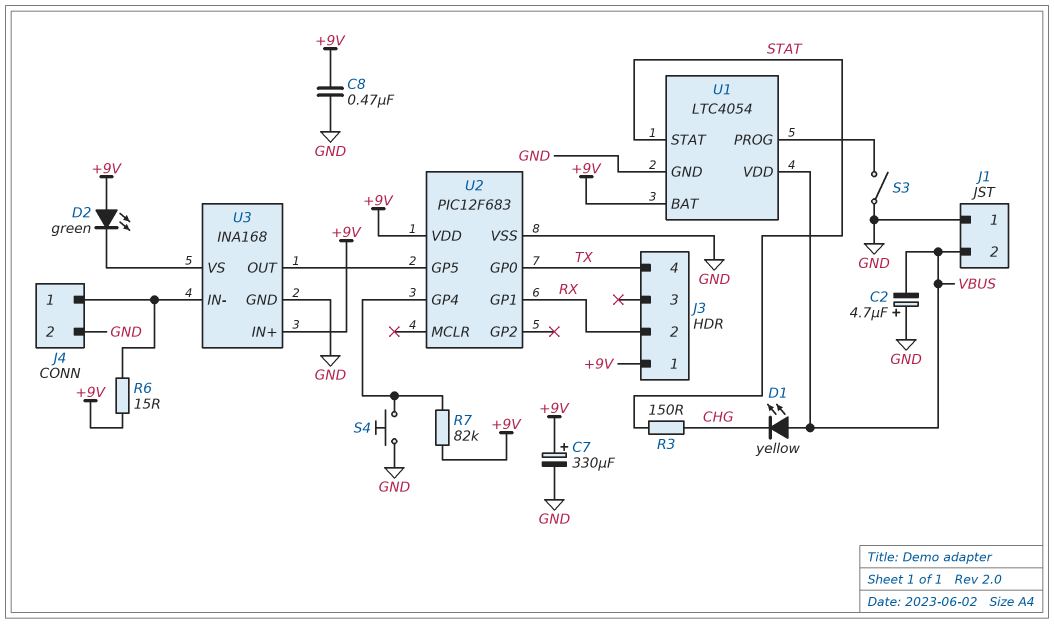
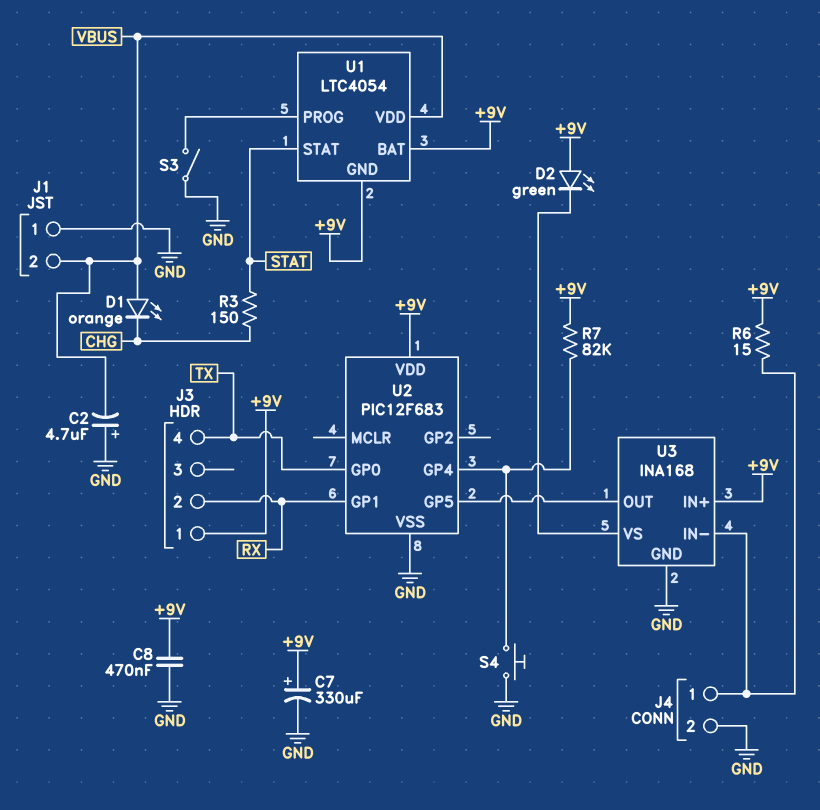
D1: LED yellow (A VBUS, K CHG) -> LED orange (A VBUS, K CHG)
U1 pin GND: GND -> +9V

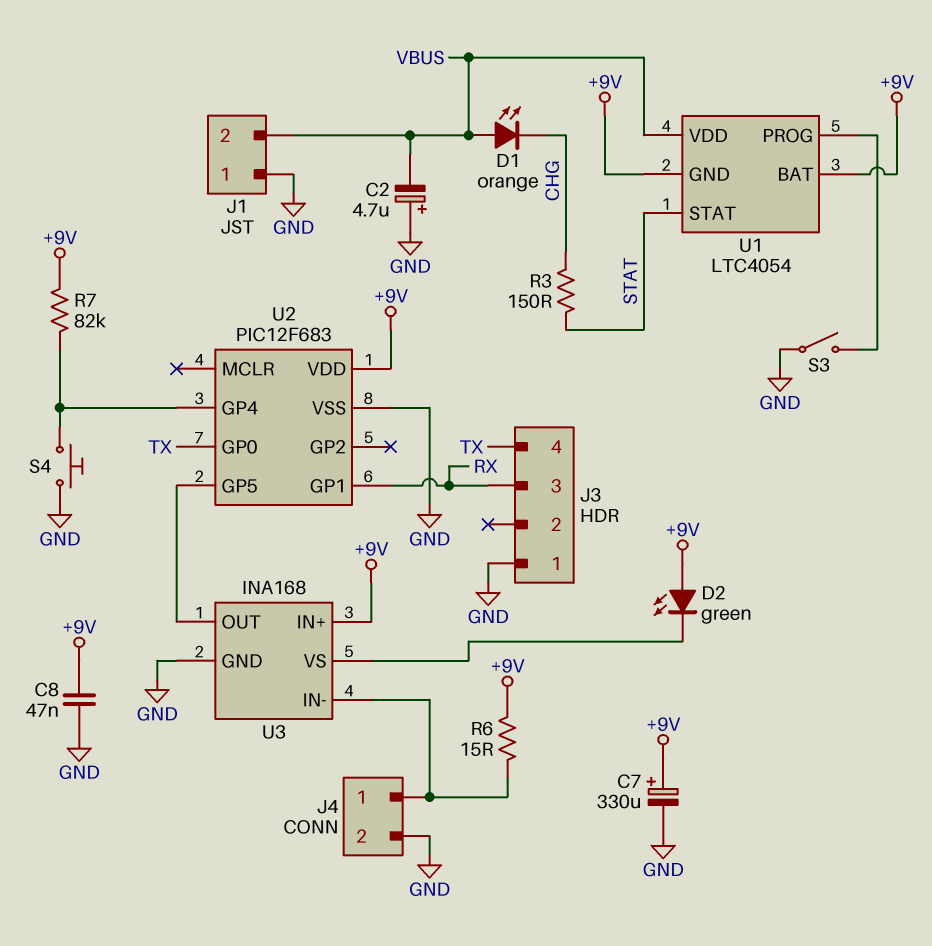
C8: 470nF (+9V, GND) -> 47nF (+9V, GND)
J3 pin 1: +9V -> GND
J3 pin 2: RX -> none
J3 pin 3: none -> RX

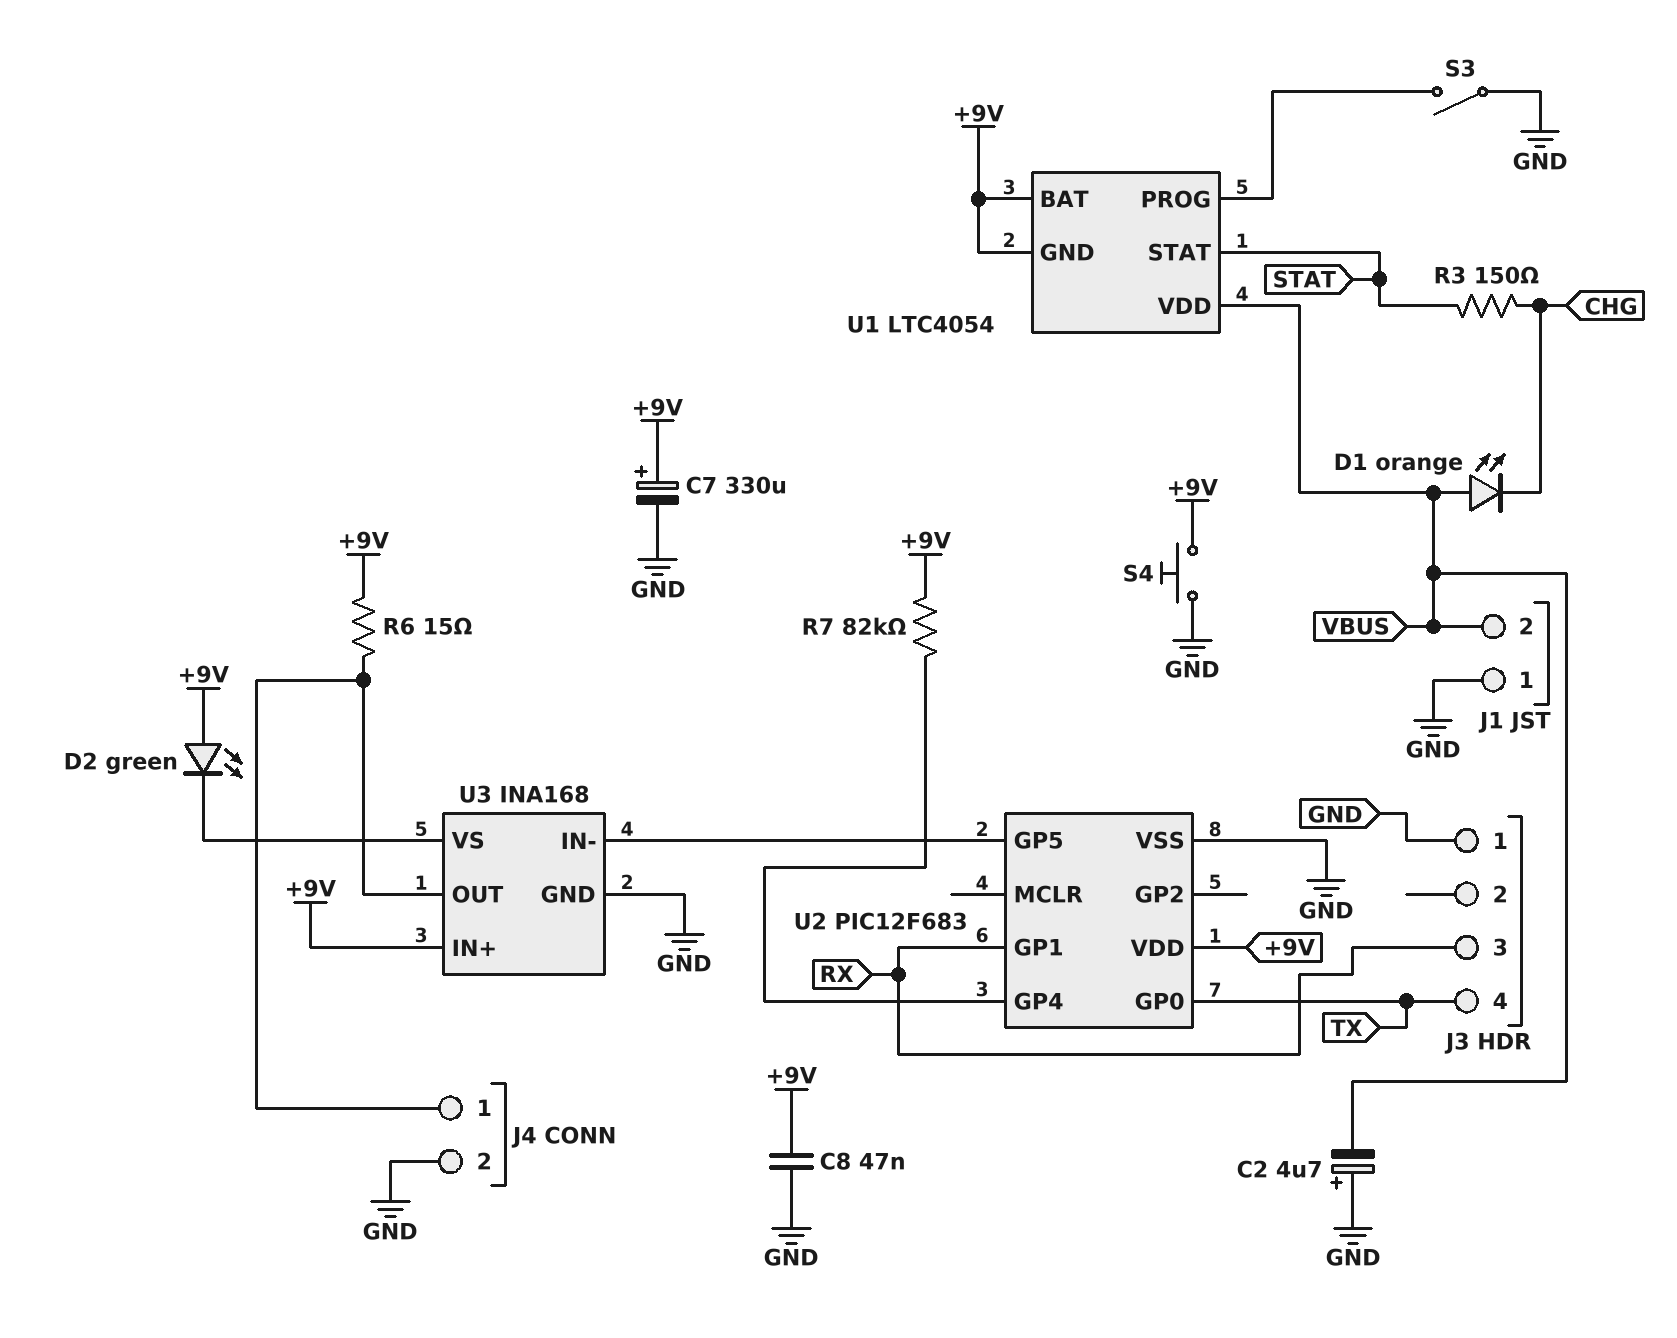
S4: button (GND, U2/GP4) -> button (+9V, GND)
U3 pin IN-: J4/1 -> U2/GP5
U3 pin OUT: U2/GP5 -> J4/1

